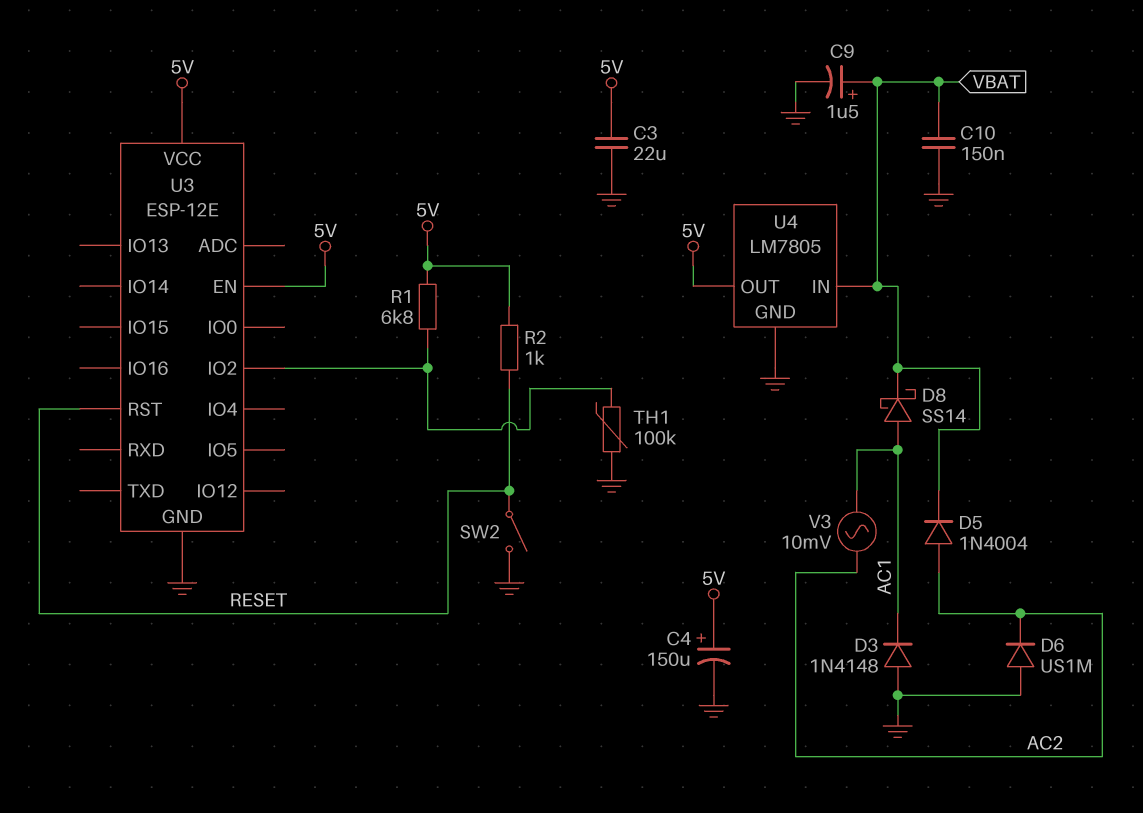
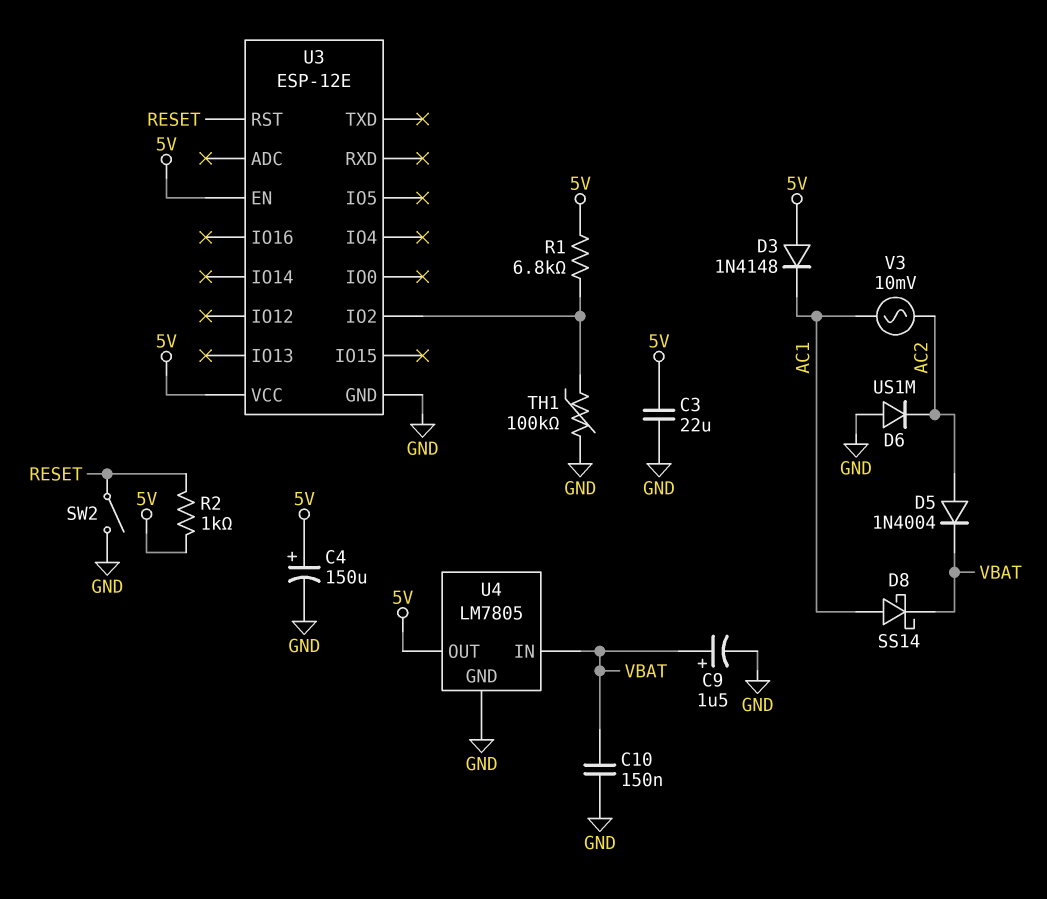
D3: diode 1N4148 (A GND, K AC1) -> diode 1N4148 (A 5V, K AC1)

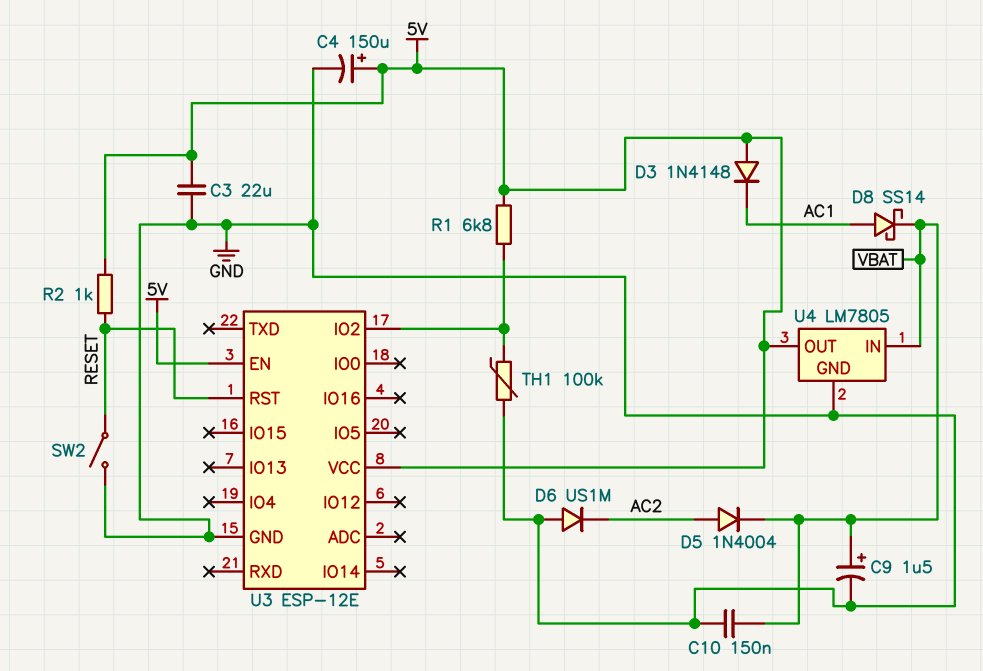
V3: AC 10mV (AC1, AC2) -> none

